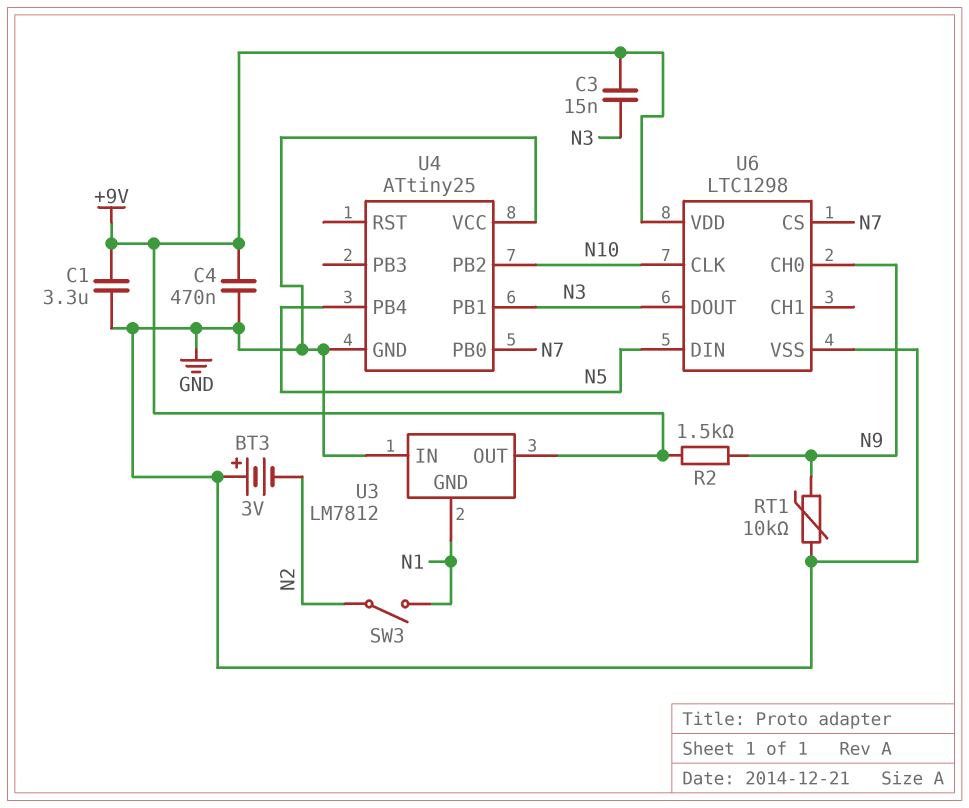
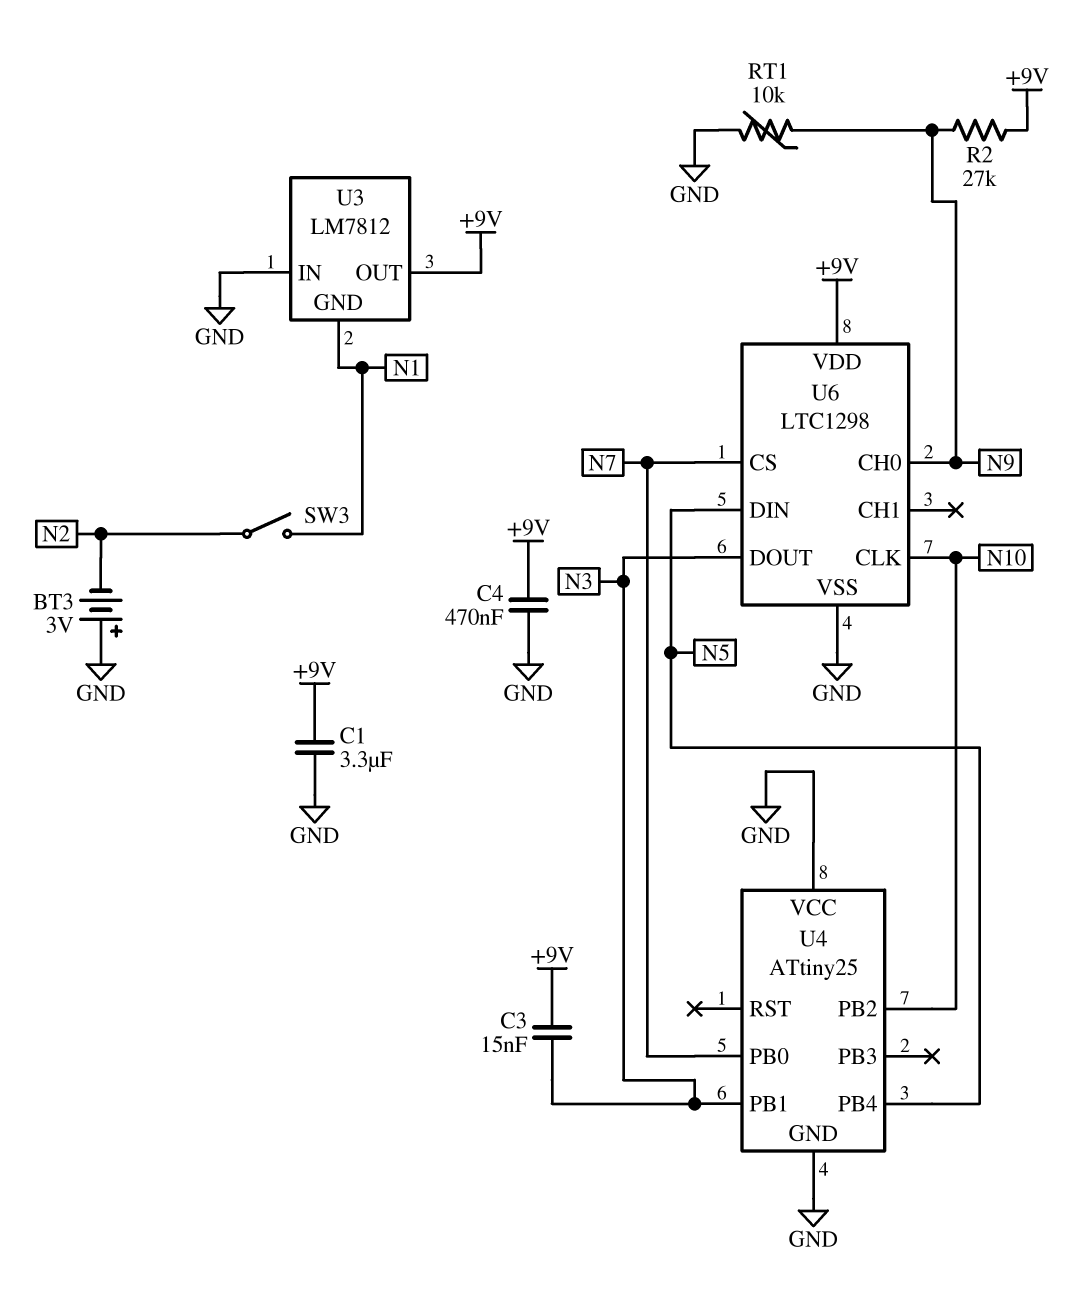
R2: 1.5k (+9V, N9) -> 27k (+9V, N9)

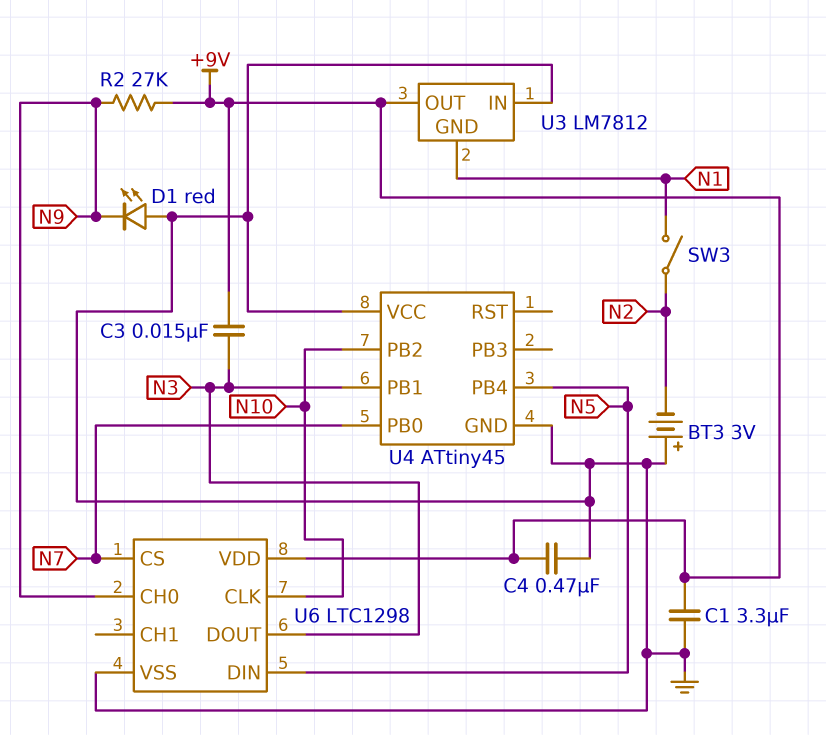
D1: none -> LED red (A GND, K N9)
RT1: 10k (GND, N9) -> none
U4: ATtiny25 -> ATtiny45

